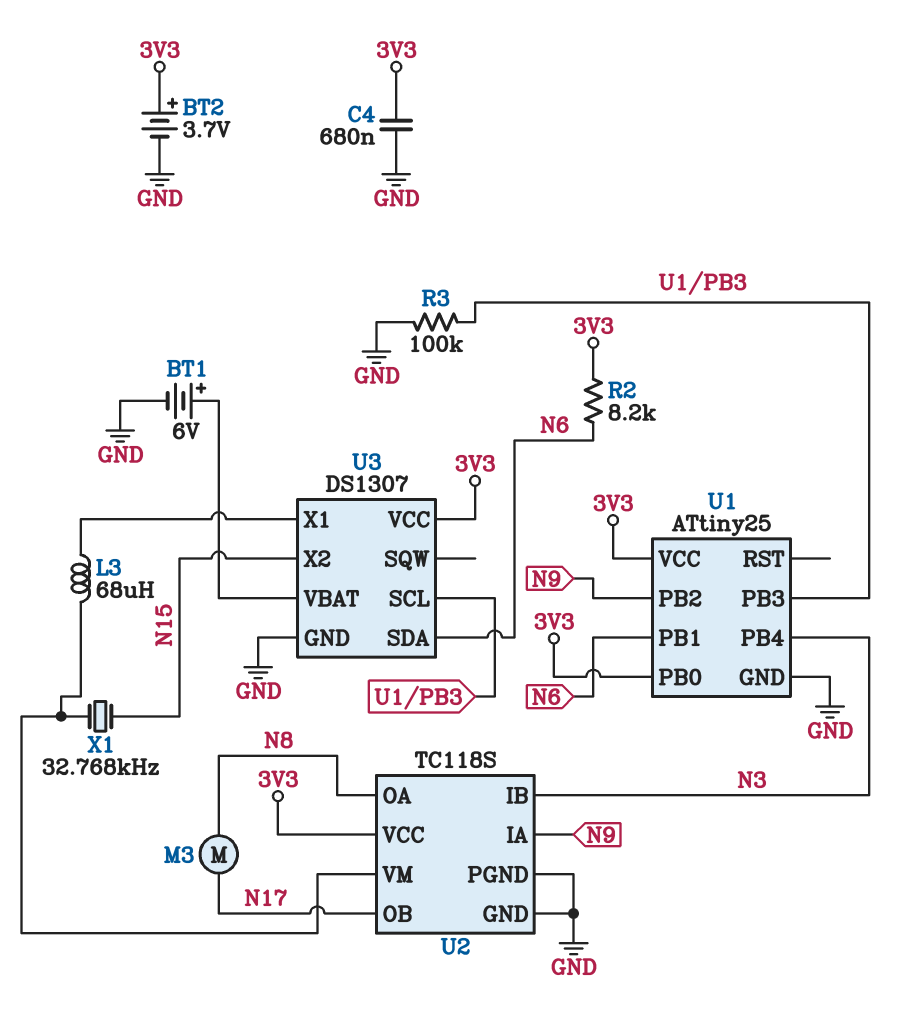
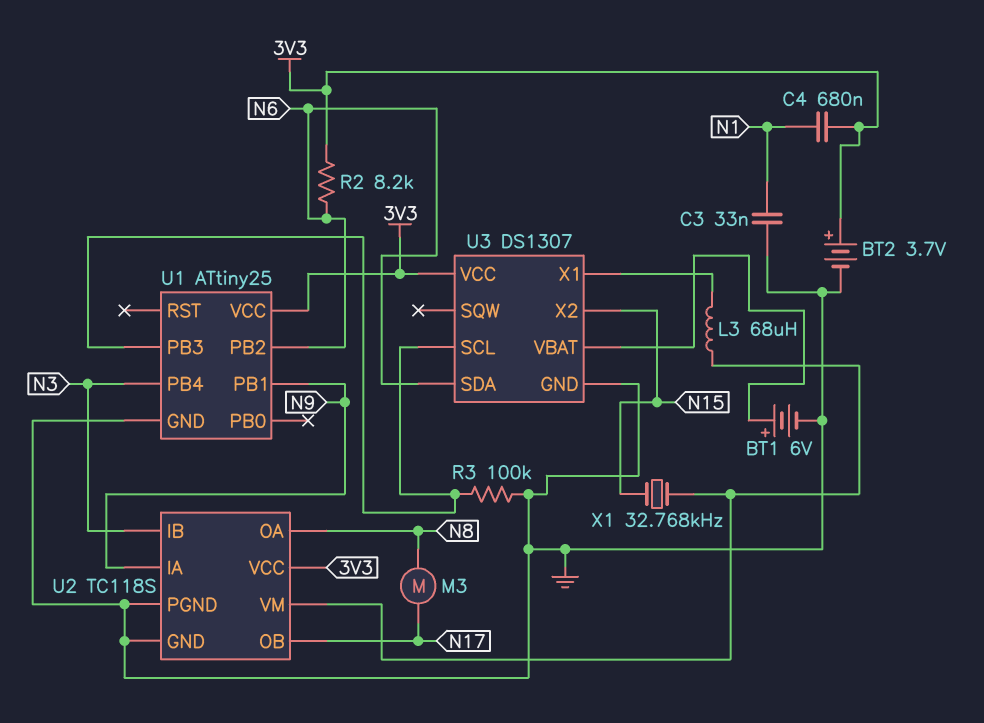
C3: none -> 33nF (GND, N1)
C4: 680nF (3V3, GND) -> 680nF (3V3, N1)
U1 pin PB0: 3V3 -> none
U1 pin PB1: N6 -> N9
U1 pin PB2: N9 -> N6

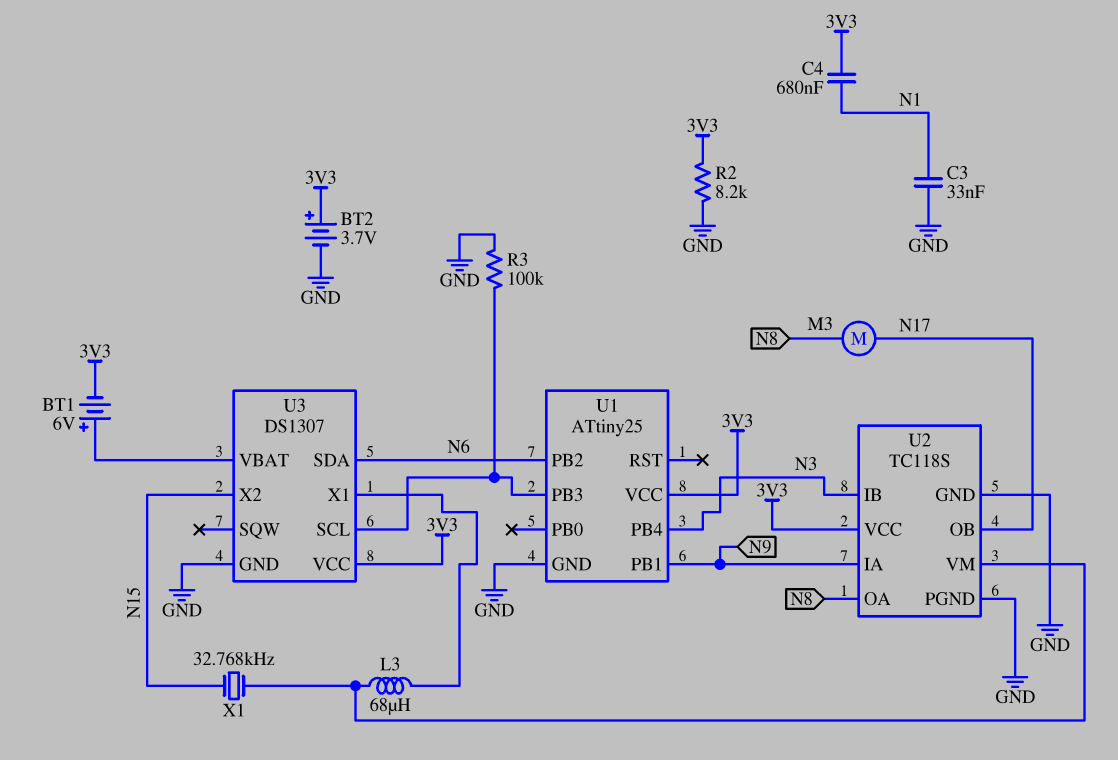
BT1: 6V (plus U3/VBAT, minus GND) -> 6V (plus U3/VBAT, minus 3V3)
R2: 8.2k (3V3, N6) -> 8.2k (3V3, GND)

